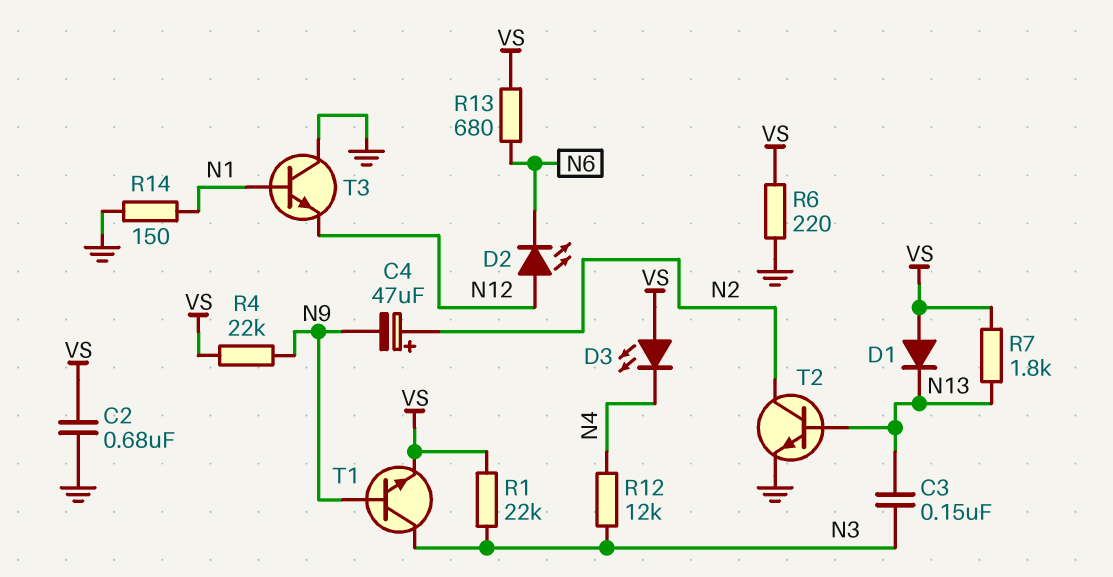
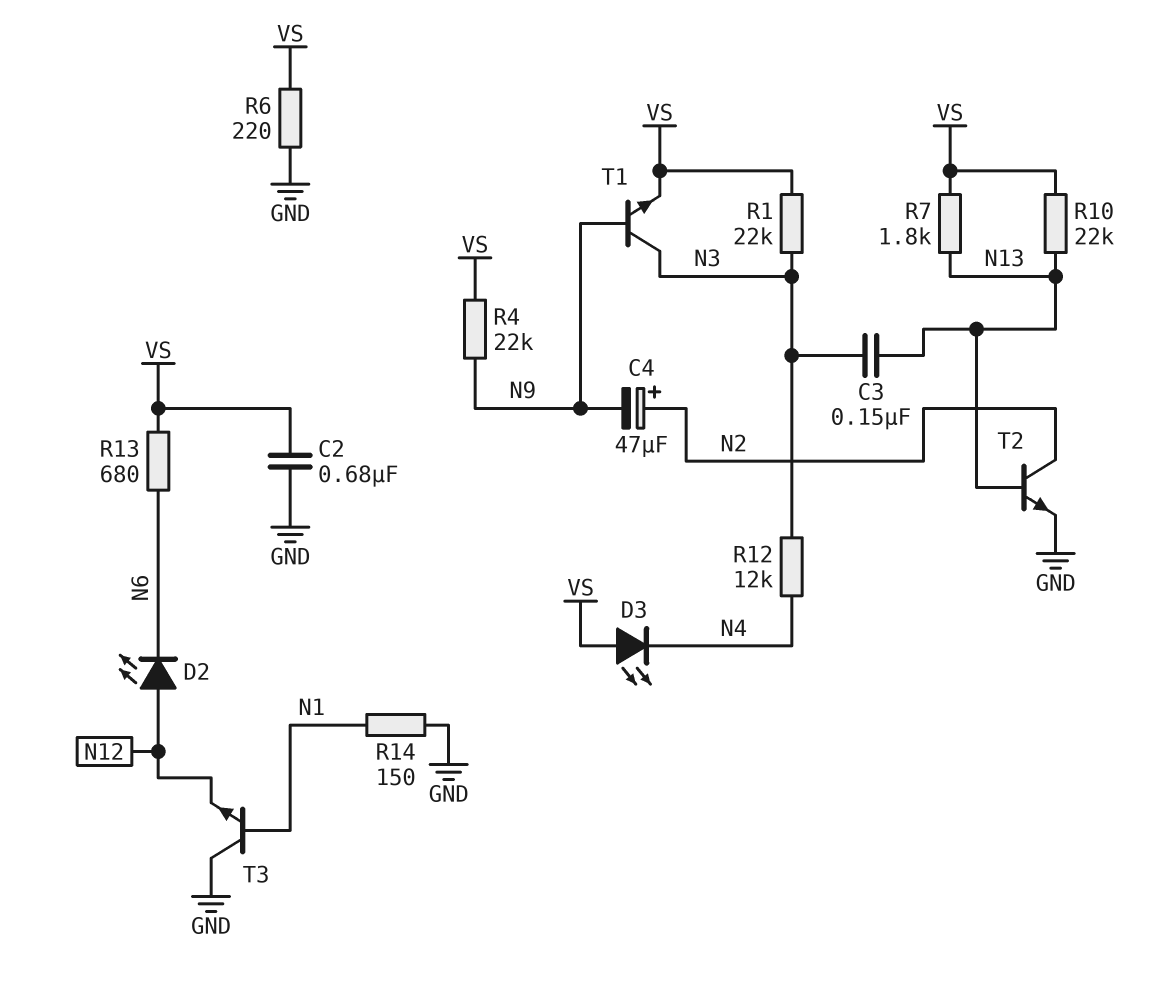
D1: diode (A VS, K N13) -> none
R10: none -> 22k (N13, VS)

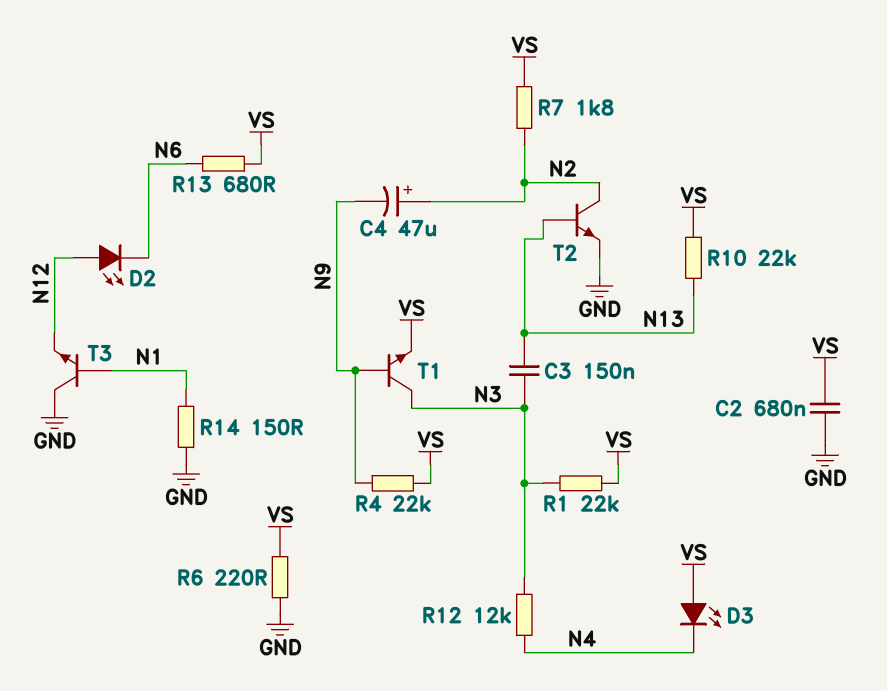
R7: 1.8k (N13, VS) -> 1.8k (N2, VS)

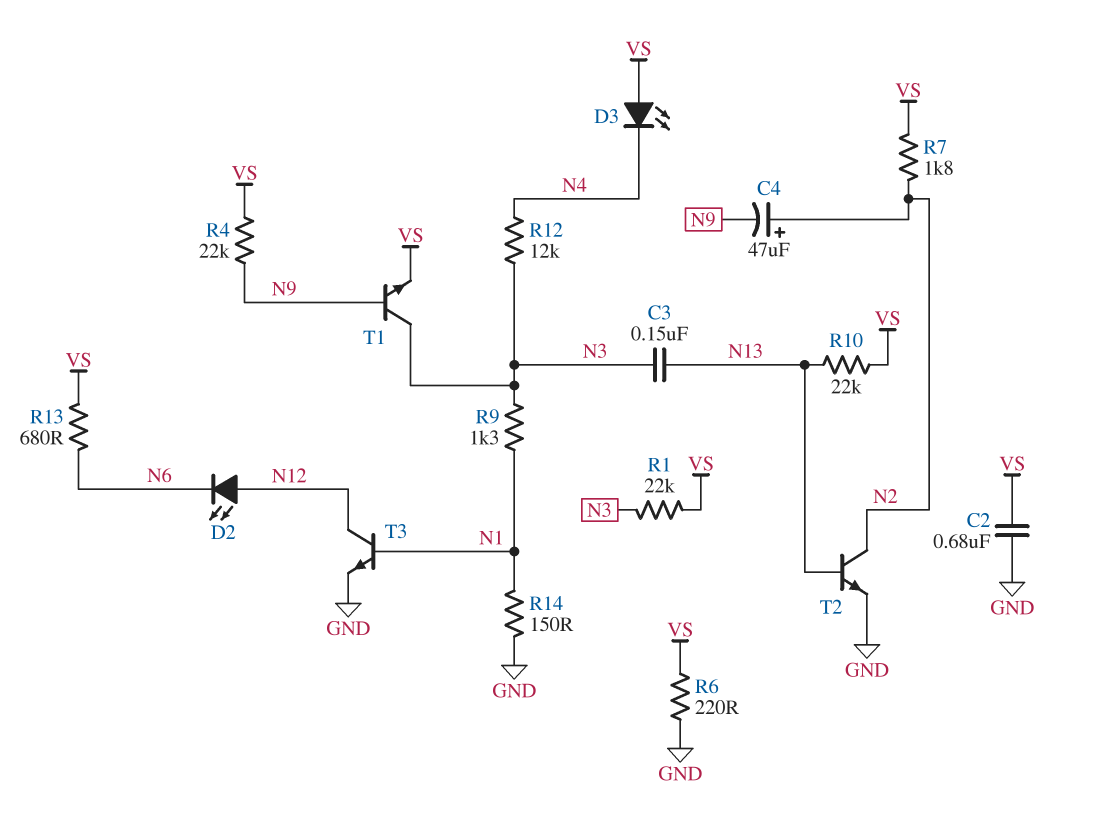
R9: none -> 1.3k (N1, N3)
T3: NPN (B N1, C GND, E N12) -> NPN (B N1, C N12, E GND)

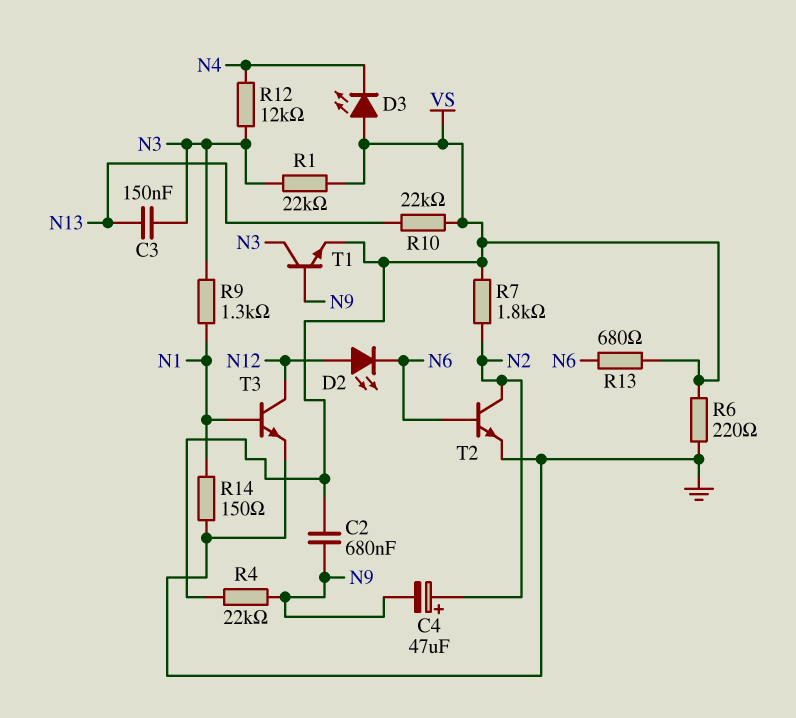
C2: 680nF (GND, VS) -> 680nF (N9, VS)
T2: NPN (B N13, C N2, E GND) -> NPN (B N6, C N2, E GND)

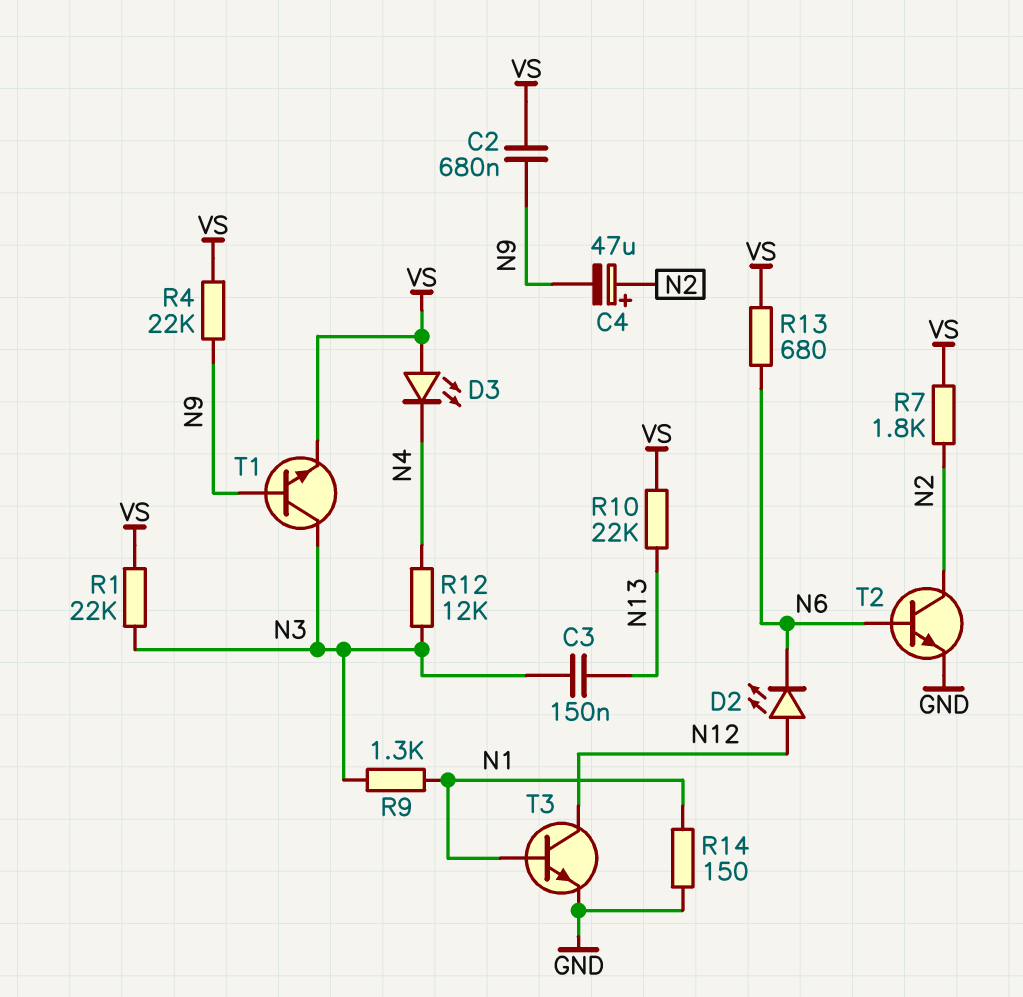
R6: 220 (GND, VS) -> none

